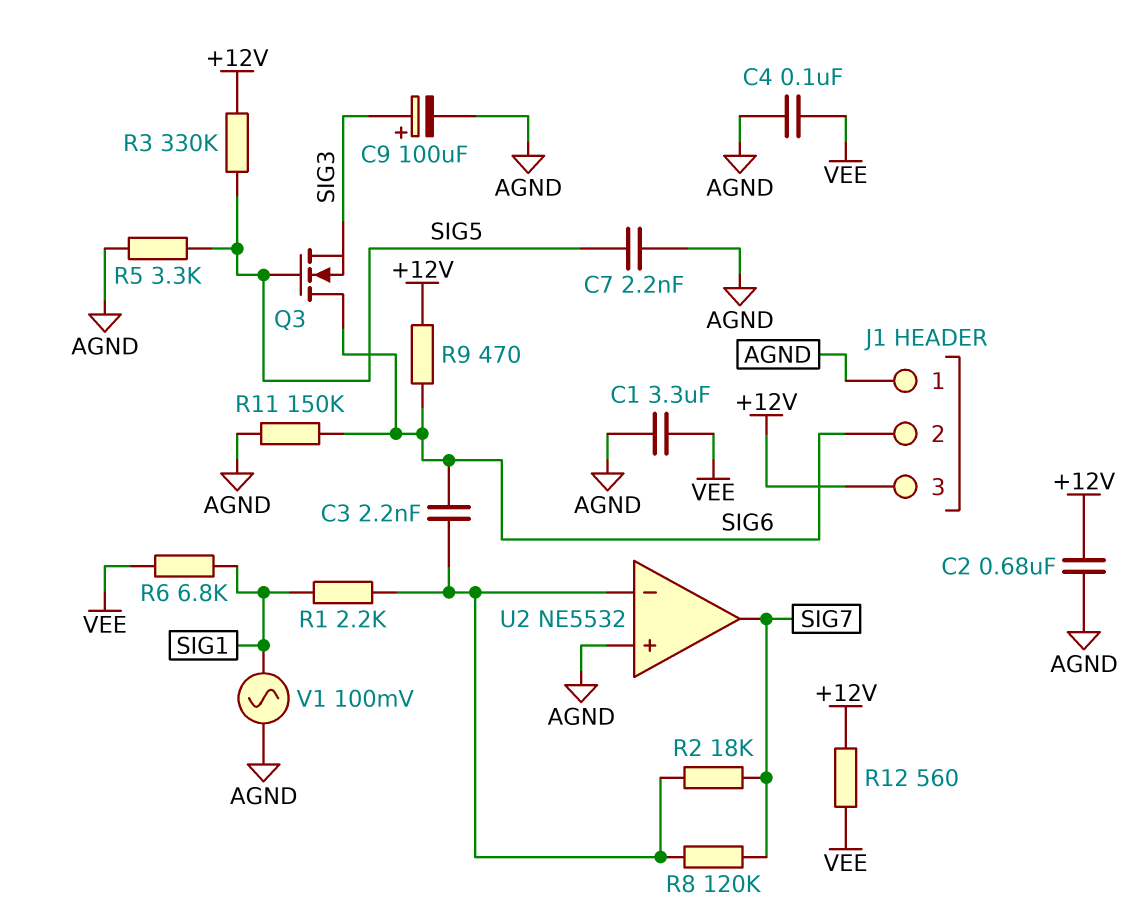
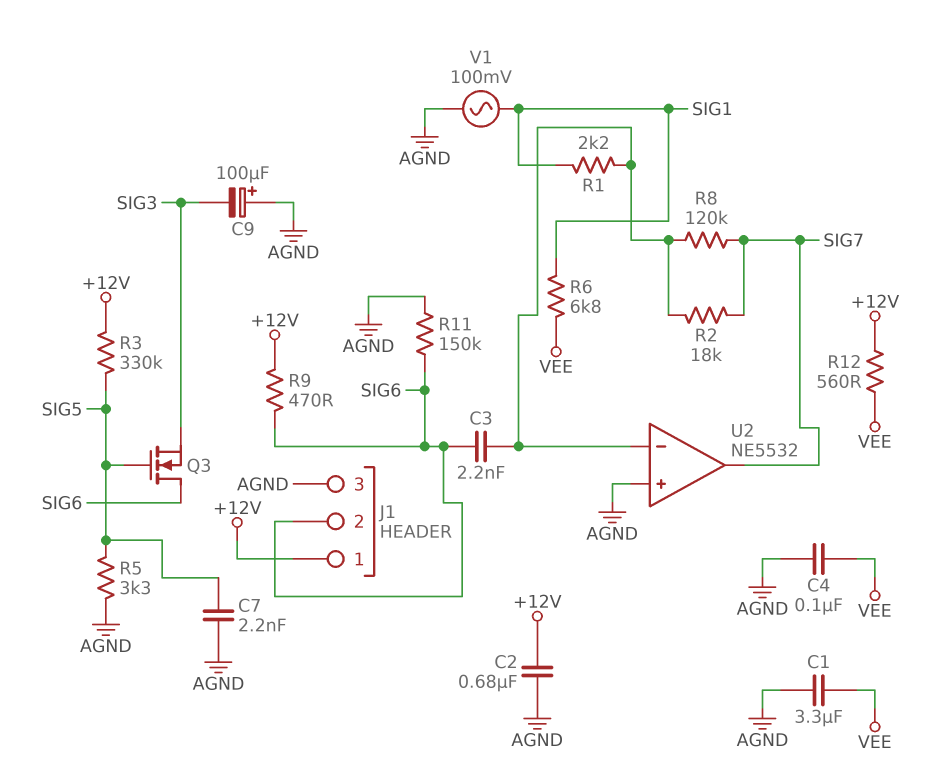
C9: 100uF (plus SIG3, minus AGND) -> 100uF (plus AGND, minus SIG3)
J1 pin 1: AGND -> +12V
J1 pin 3: +12V -> AGND

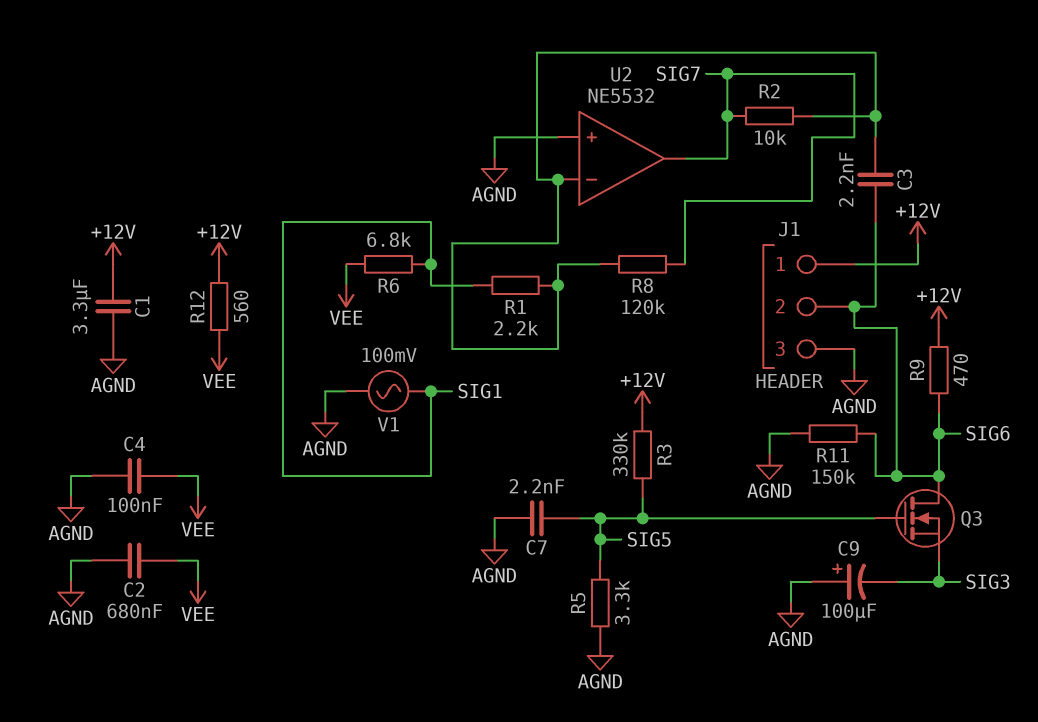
C1: 3.3uF (AGND, VEE) -> 3.3uF (+12V, AGND)
C2: 680nF (+12V, AGND) -> 680nF (AGND, VEE)
R2: 18k (SIG7, U2/in-) -> 10k (SIG7, U2/in-)

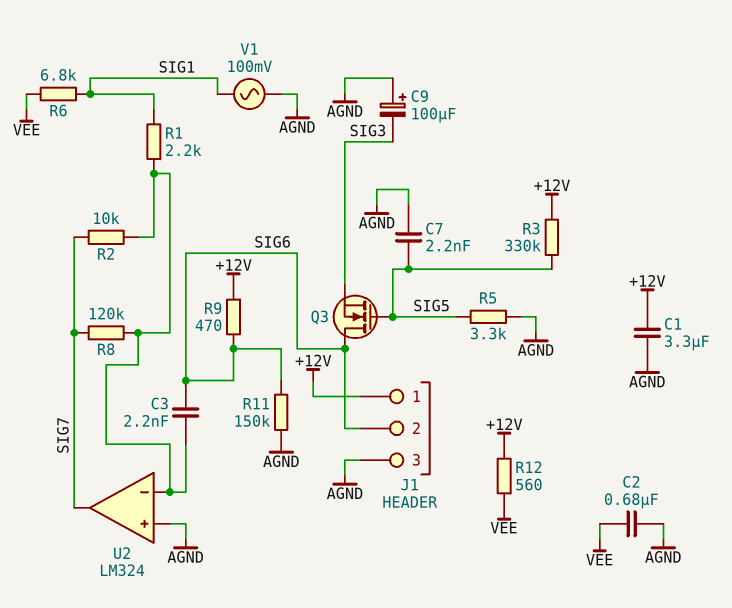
C4: 100nF (AGND, VEE) -> none
U2: NE5532 -> LM324

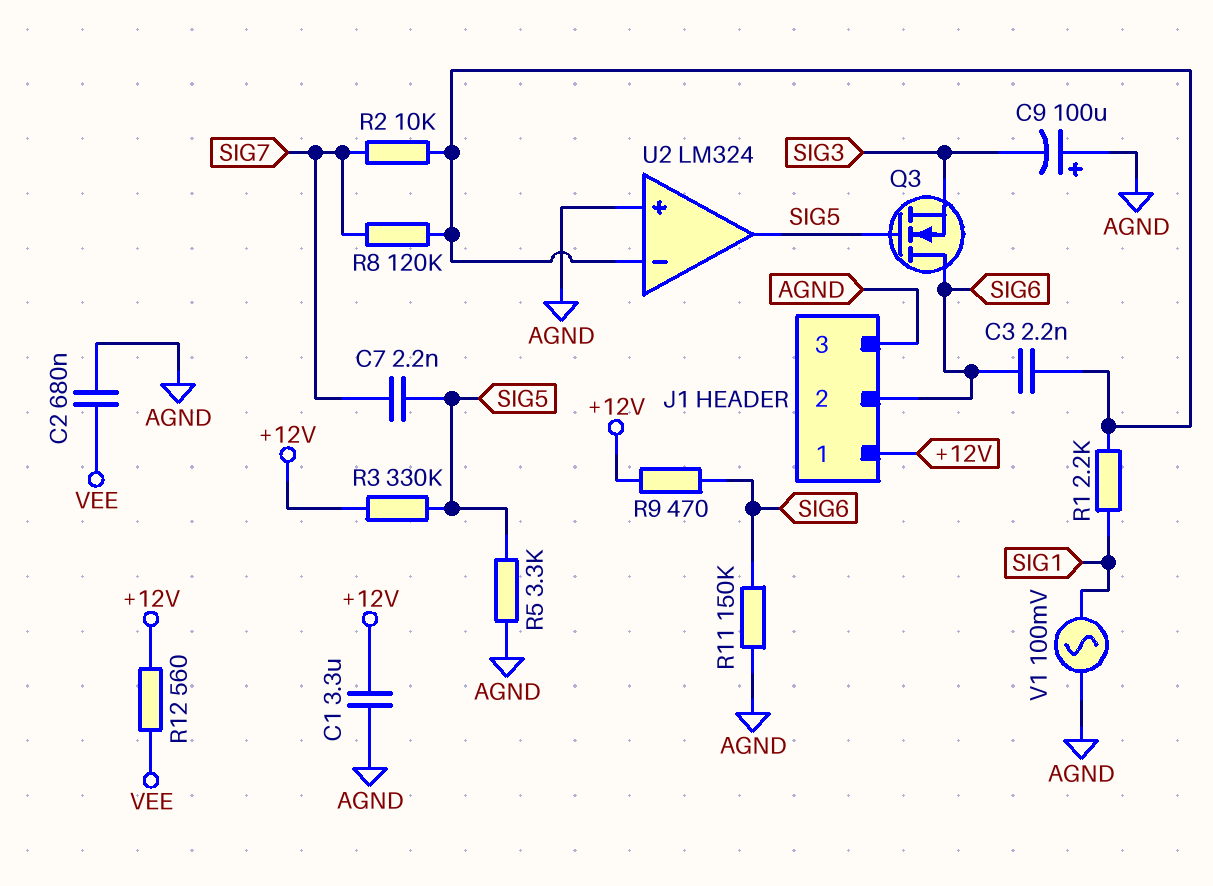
C7: 2.2nF (AGND, SIG5) -> 2.2nF (SIG5, SIG7)
R6: 6.8k (SIG1, VEE) -> none
U2 pin out: SIG7 -> SIG5

